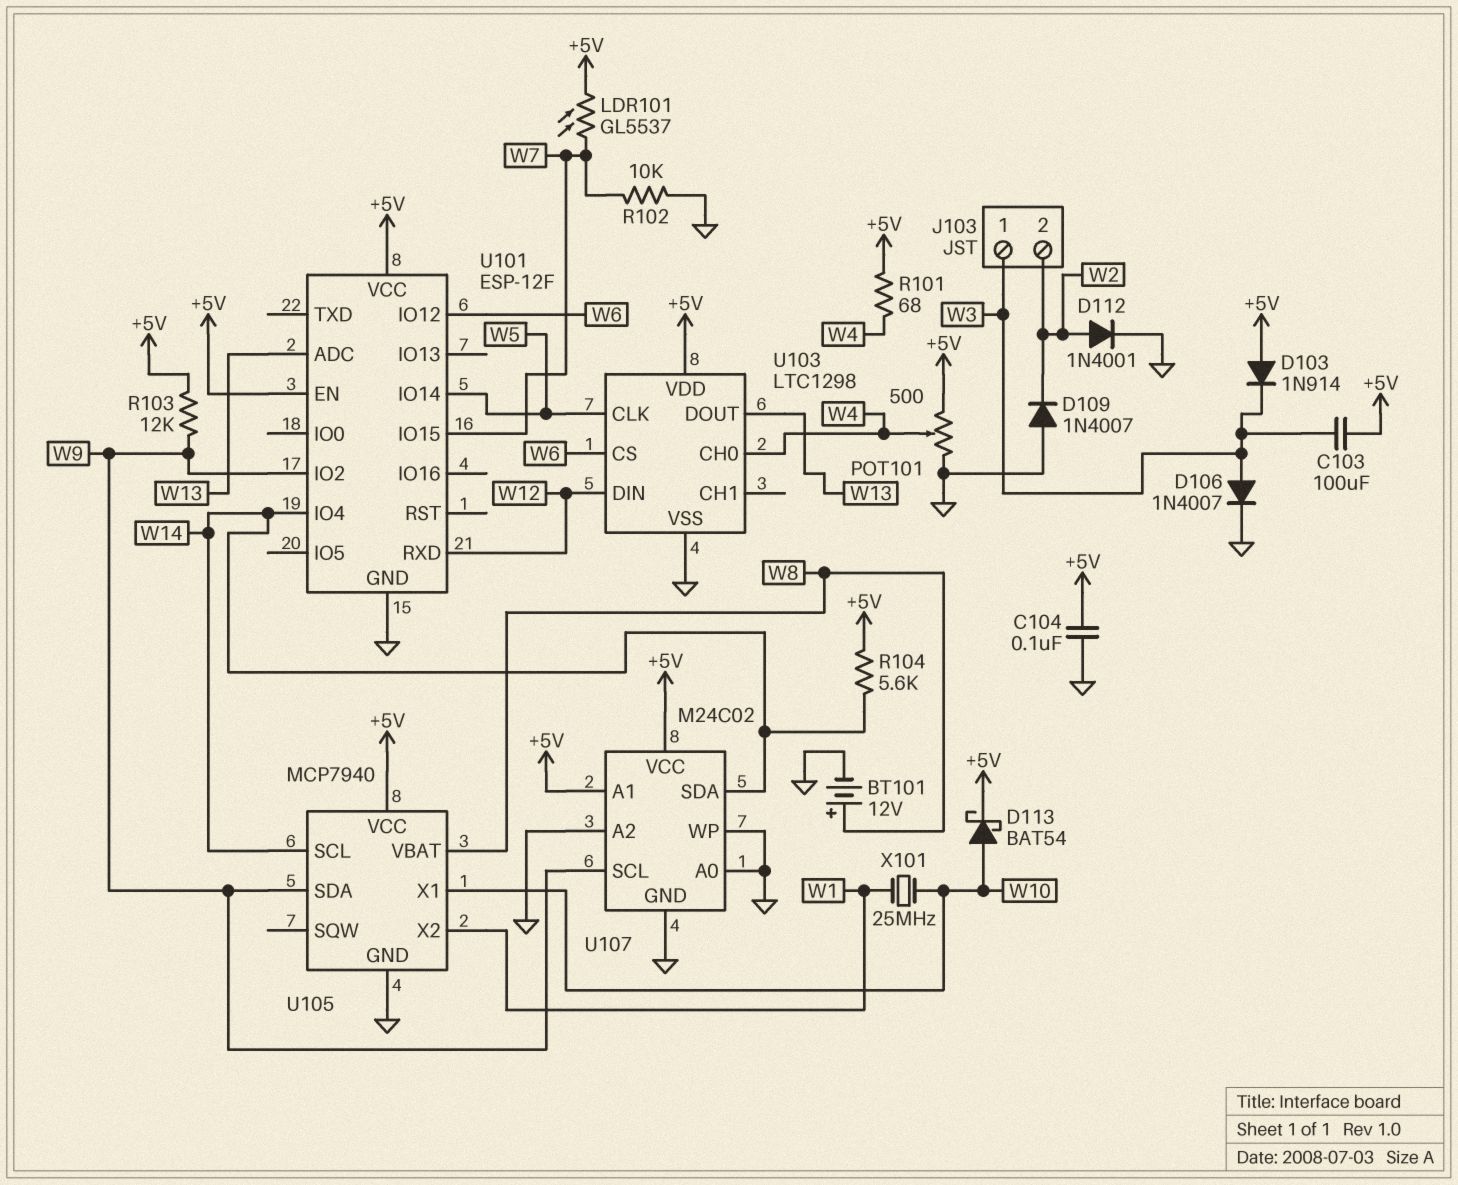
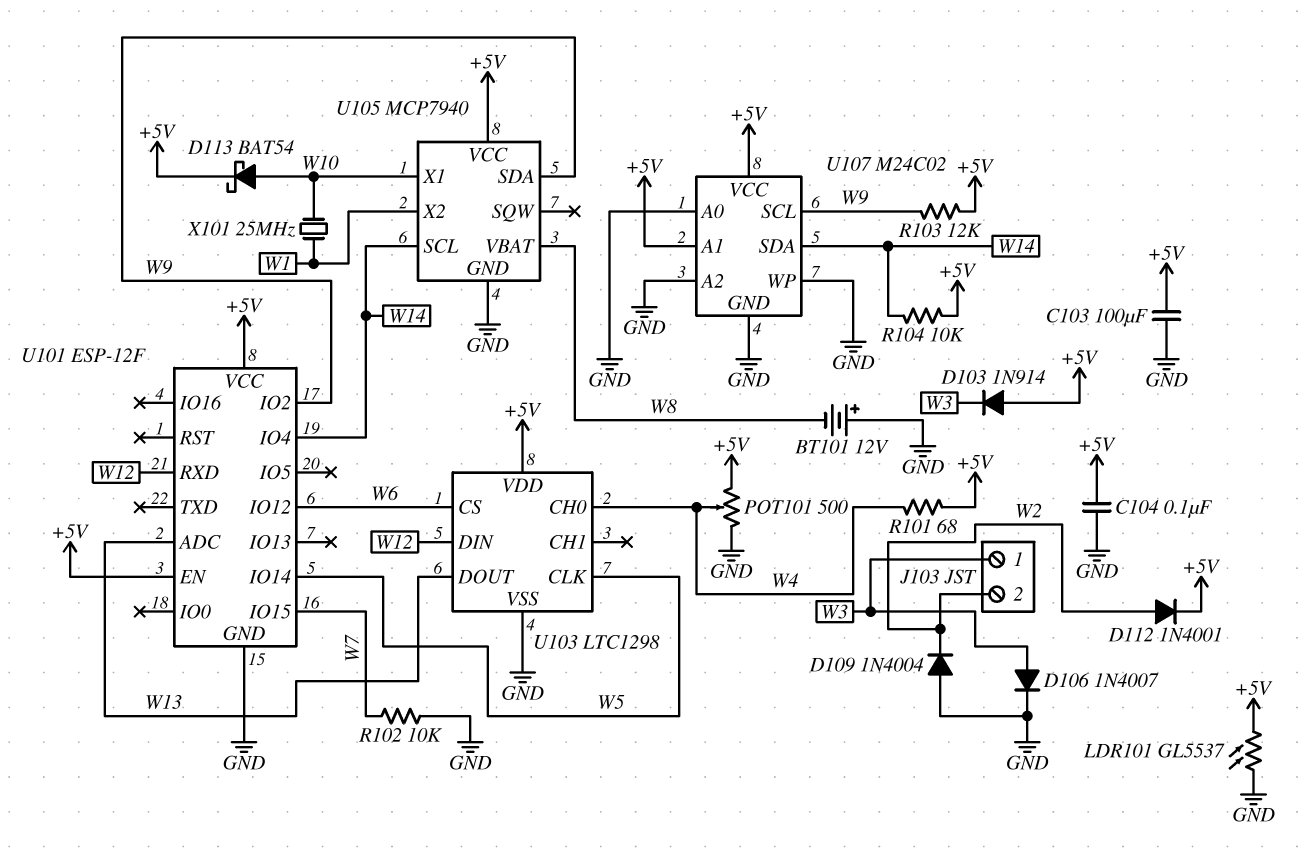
BT101: 12V (plus W8, minus GND) -> 12V (plus GND, minus W8)
C103: 100uF (+5V, W3) -> 100uF (+5V, GND)
D109: diode 1N4007 (A GND, K W2) -> diode 1N4004 (A GND, K W2)
D112: diode 1N4001 (A W2, K GND) -> diode 1N4001 (A W2, K +5V)
LDR101: GL5537 (+5V, W7) -> GL5537 (+5V, GND)
R104: 5.6k (+5V, W14) -> 10k (+5V, W14)

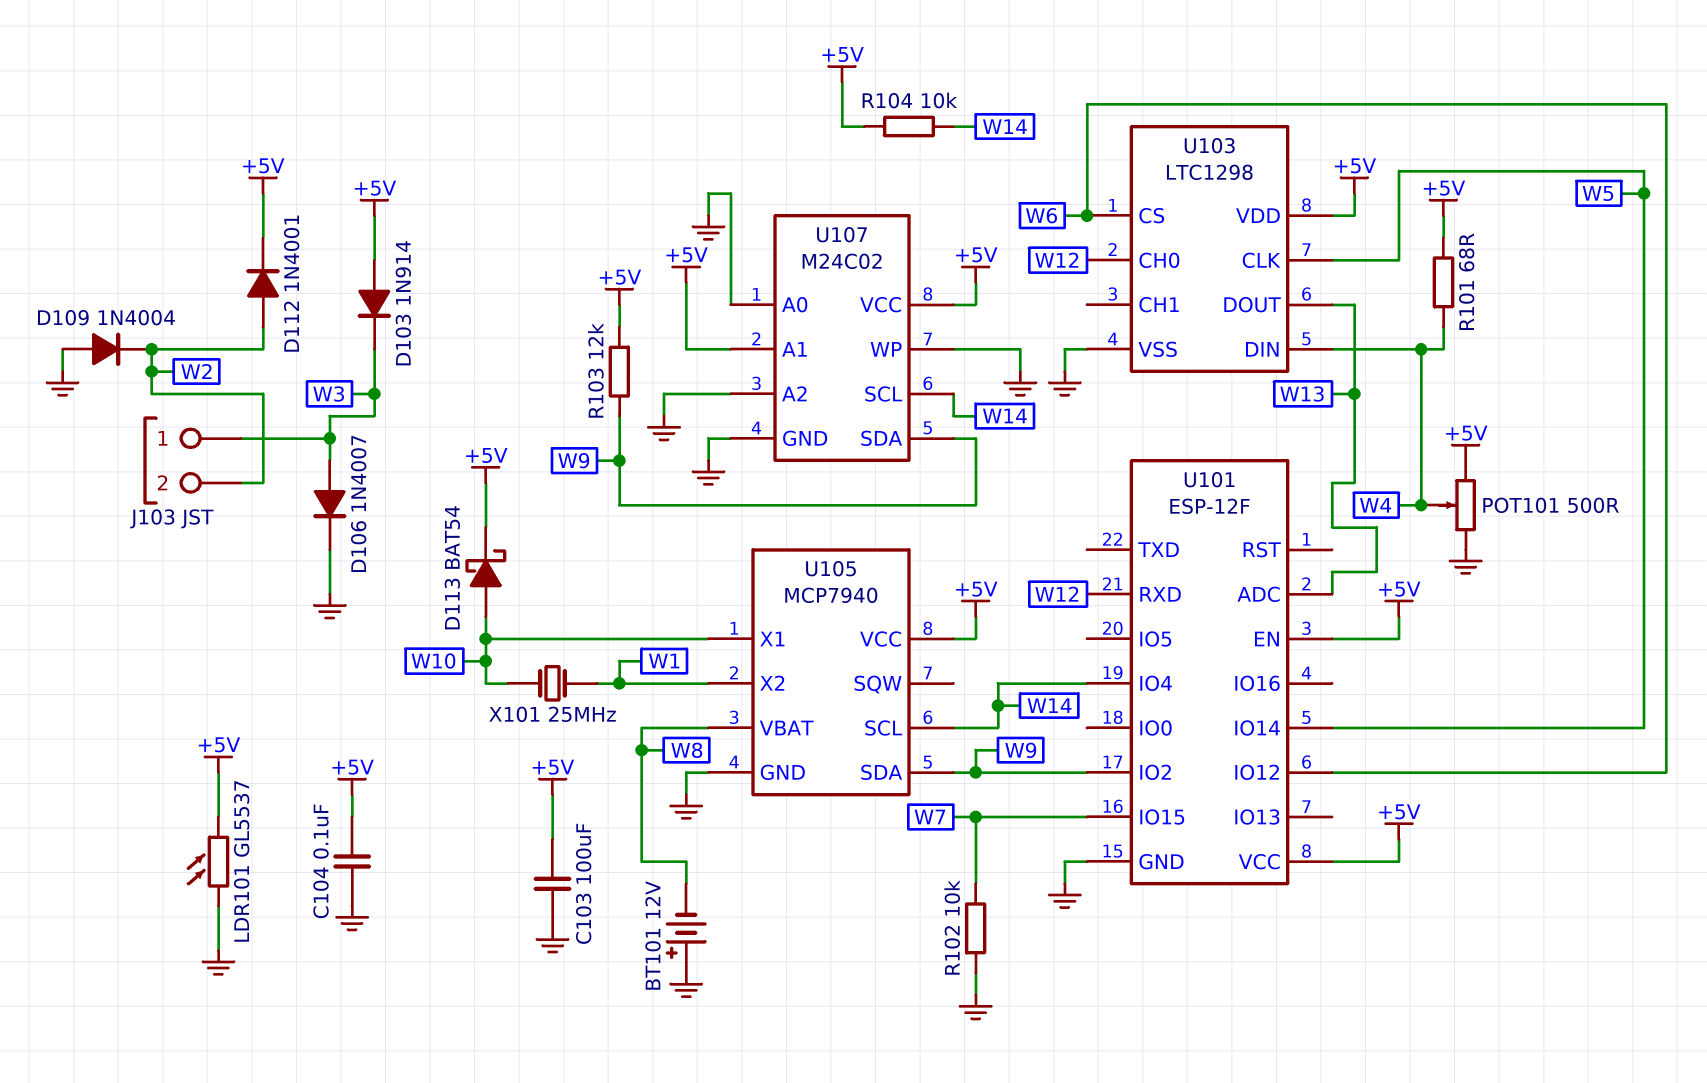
U103 pin CH0: W4 -> W12
U103 pin DIN: W12 -> W4
U107 pin SCL: W9 -> W14
U107 pin SDA: W14 -> W9

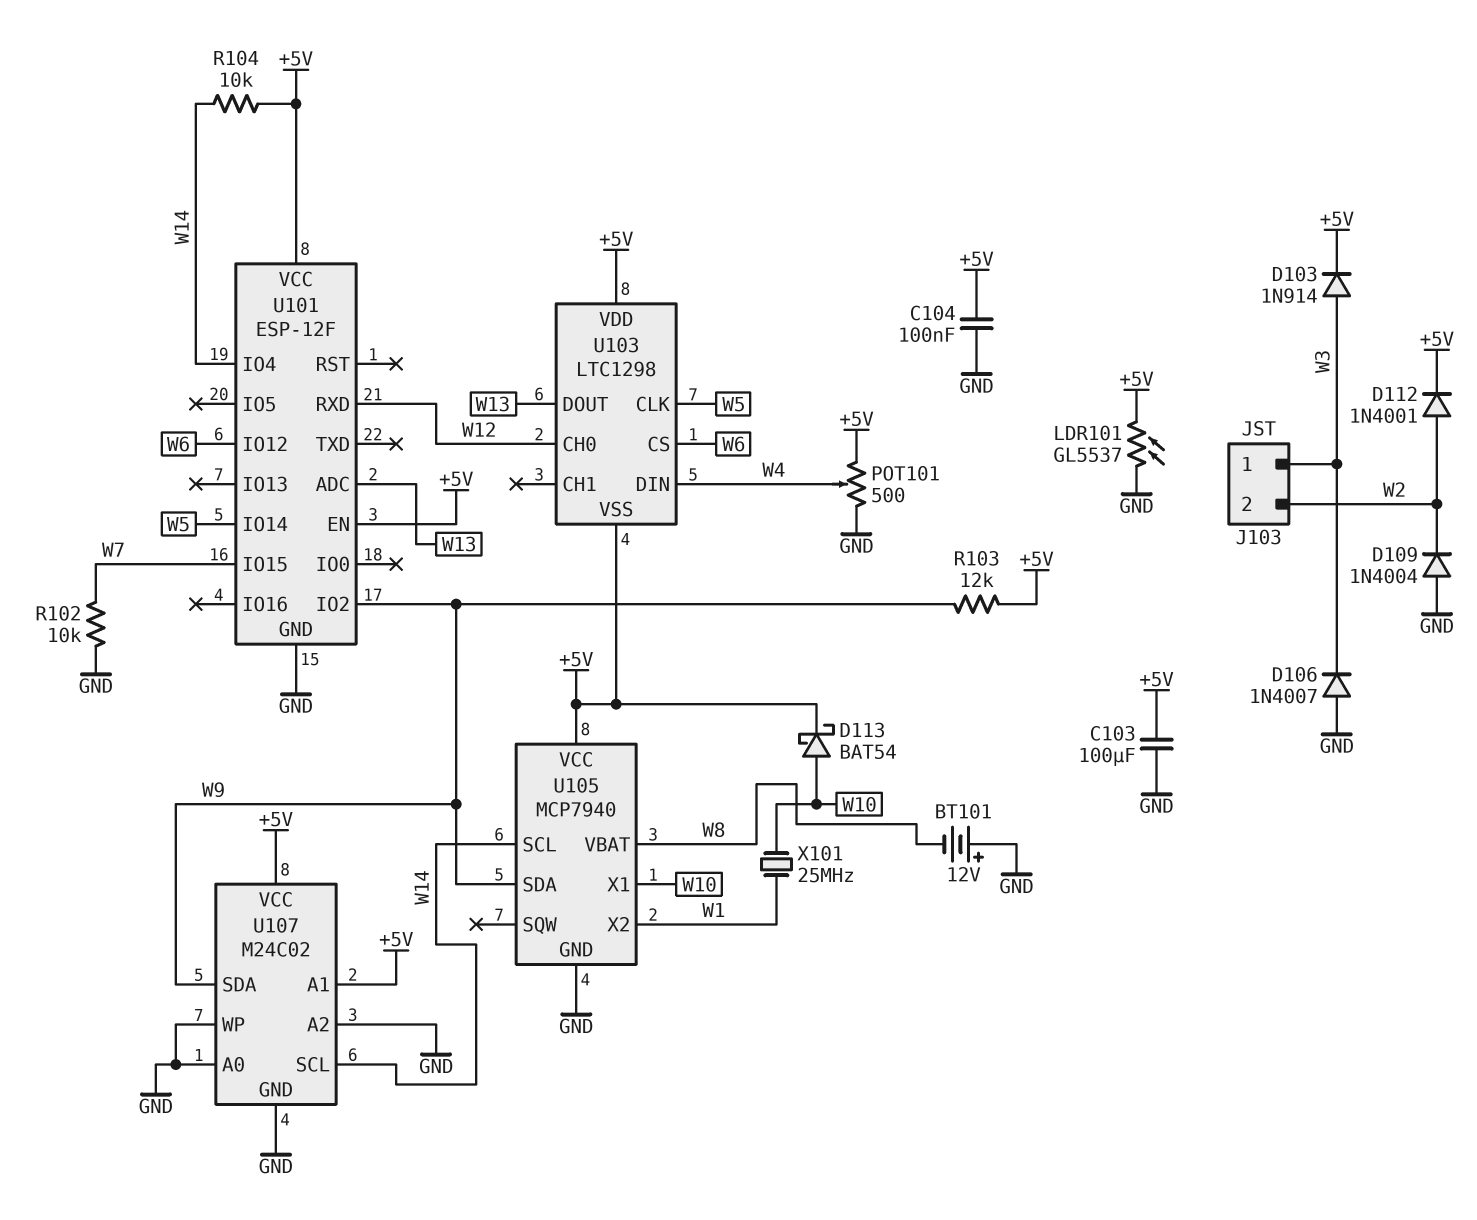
D103: diode 1N914 (A +5V, K W3) -> diode 1N914 (A W3, K +5V)
D106: diode 1N4007 (A W3, K GND) -> diode 1N4007 (A GND, K W3)
R101: 68 (+5V, W4) -> none
U103 pin VSS: GND -> +5V

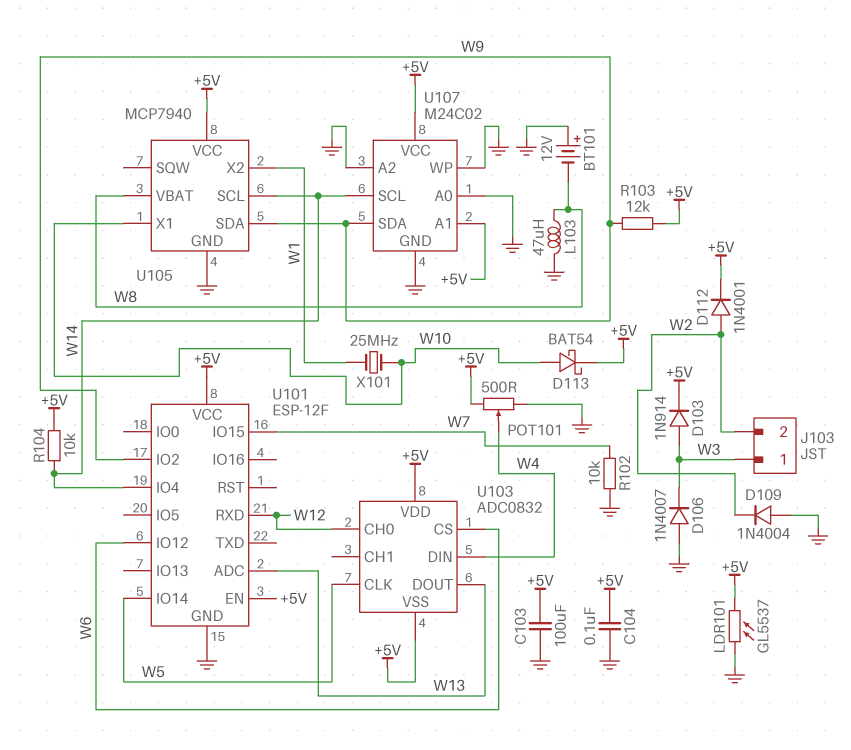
L103: none -> 47uH (GND, W8)
U103: LTC1298 -> ADC0832

